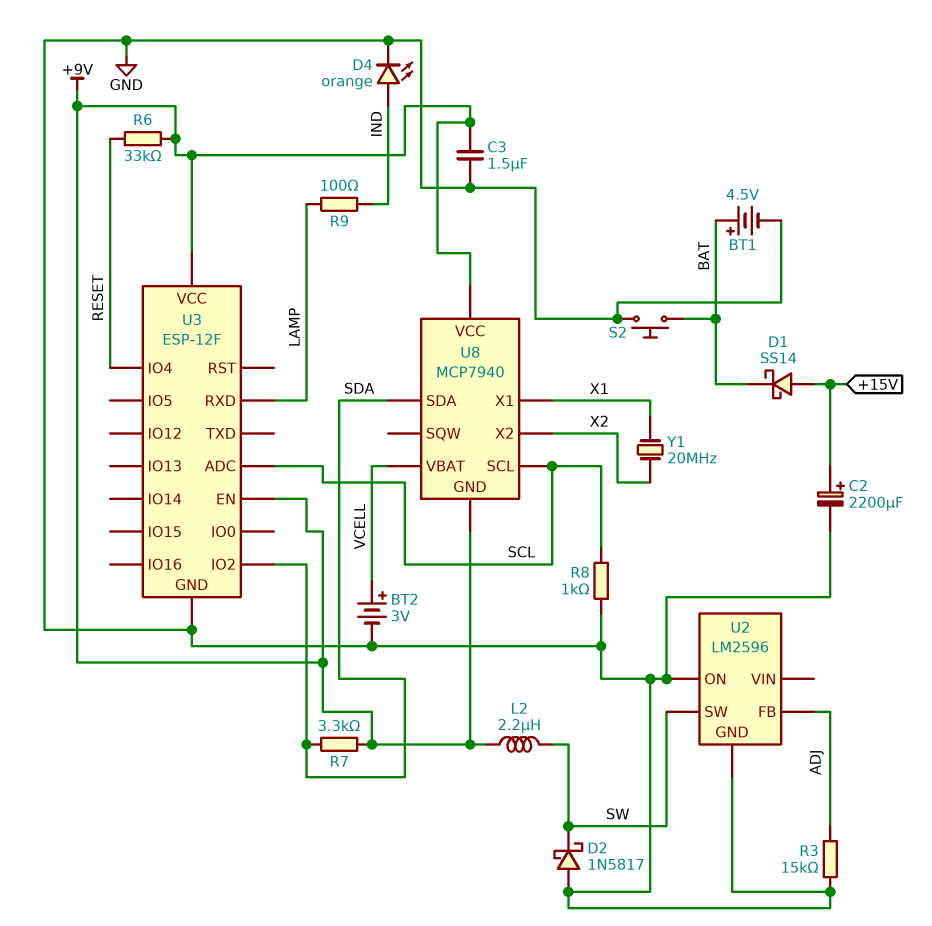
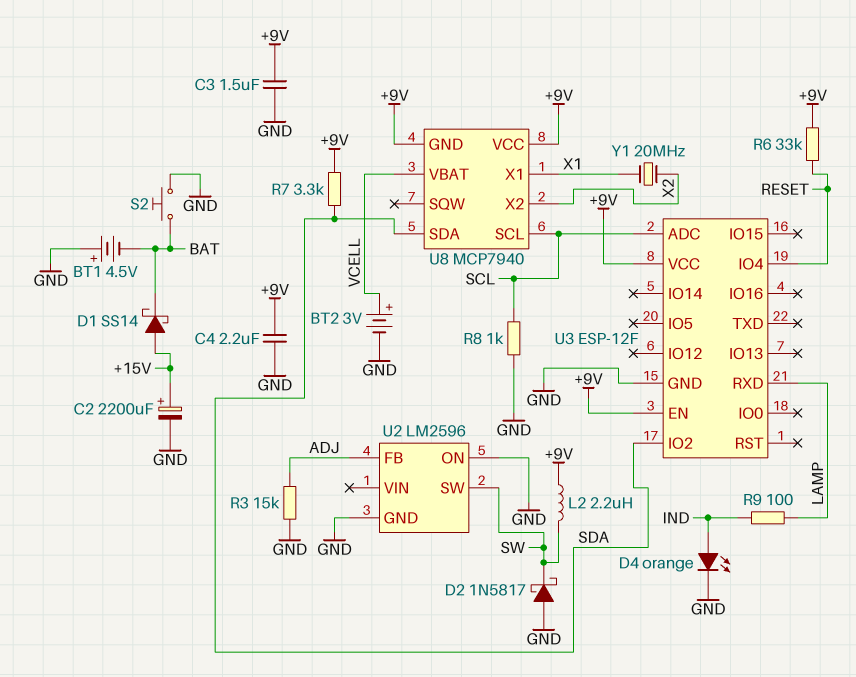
BT1: 4.5V (plus BAT, minus GND) -> 4.5V (plus GND, minus BAT)
C4: none -> 2.2uF (+9V, GND)

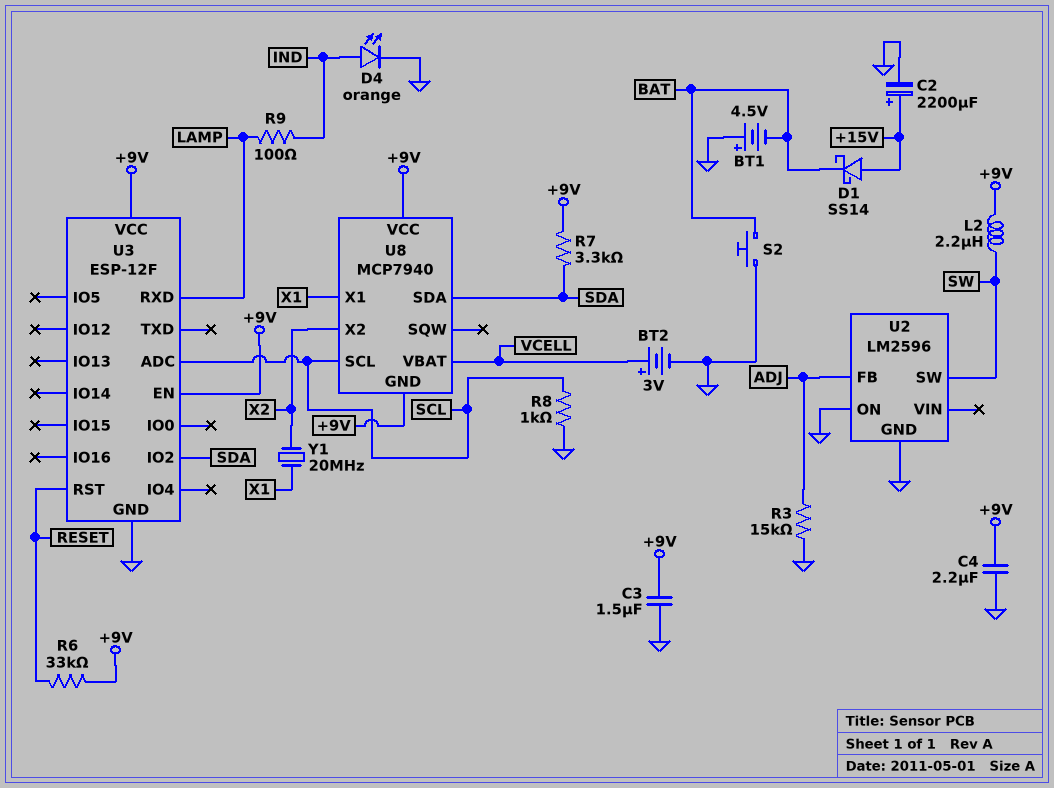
D2: schottky 1N5817 (A GND, K SW) -> none
U3 pin IO4: RESET -> none
U3 pin RST: none -> RESET

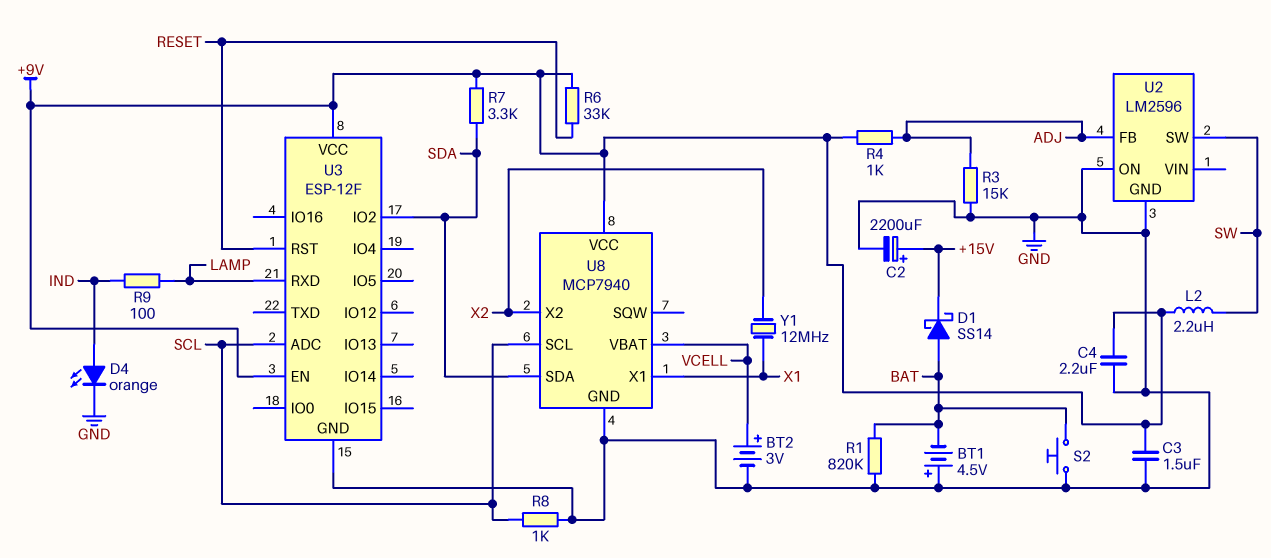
D1: schottky SS14 (A +15V, K BAT) -> schottky SS14 (A BAT, K +15V)
R1: none -> 820k (BAT, GND)
R4: none -> 1k (+9V, ADJ)
U8 pin GND: +9V -> GND
Y1: 20MHz (X1, X2) -> 12MHz (X1, X2)

